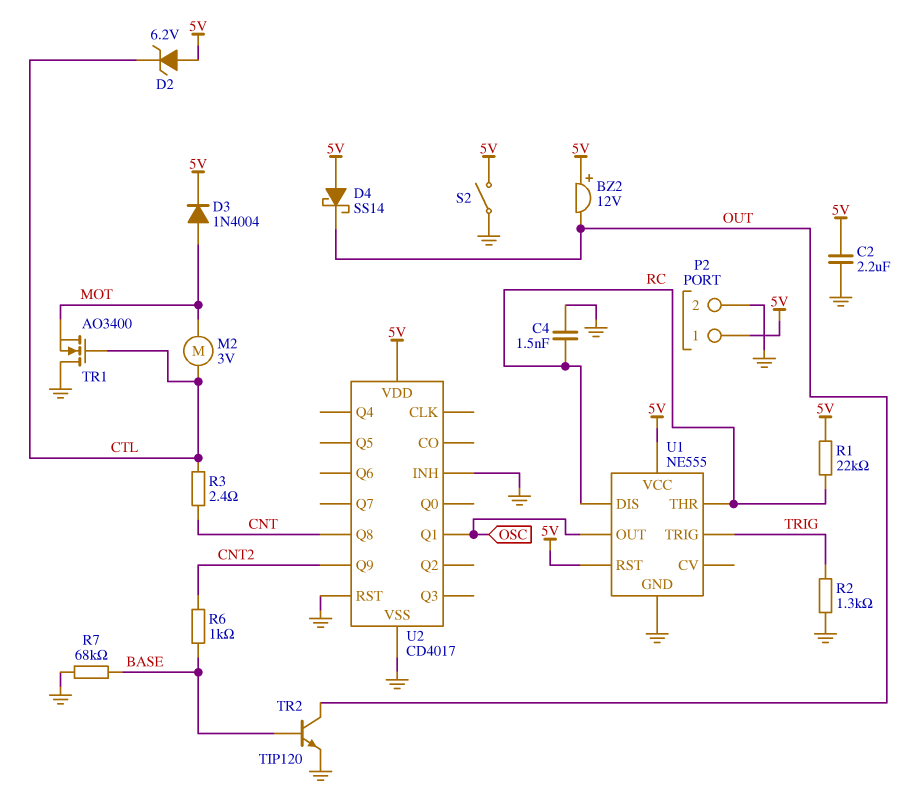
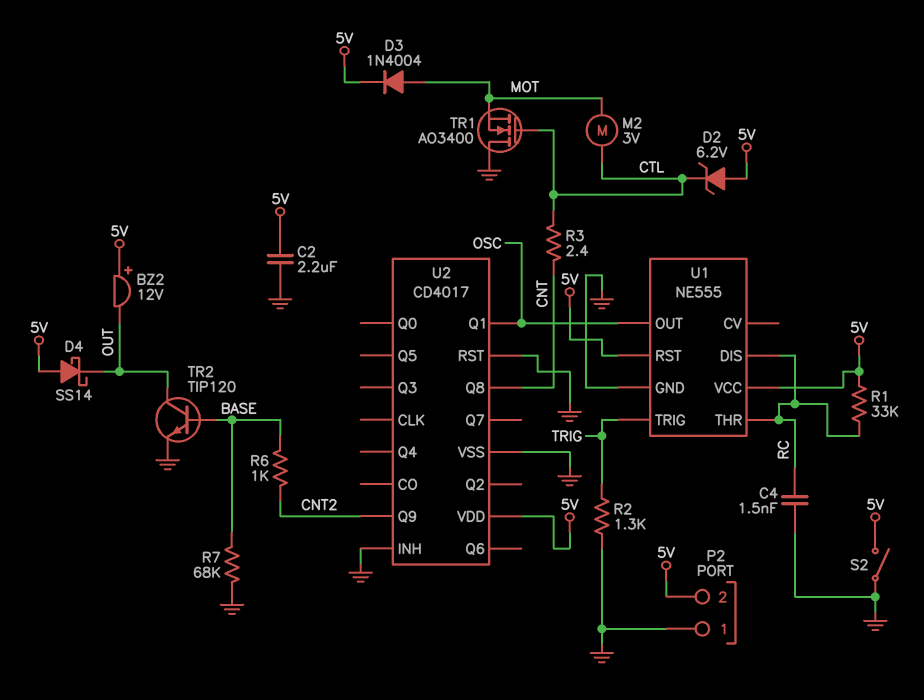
P2 pin 1: 5V -> GND
P2 pin 2: GND -> 5V
R1: 22k (5V, RC) -> 33k (5V, RC)

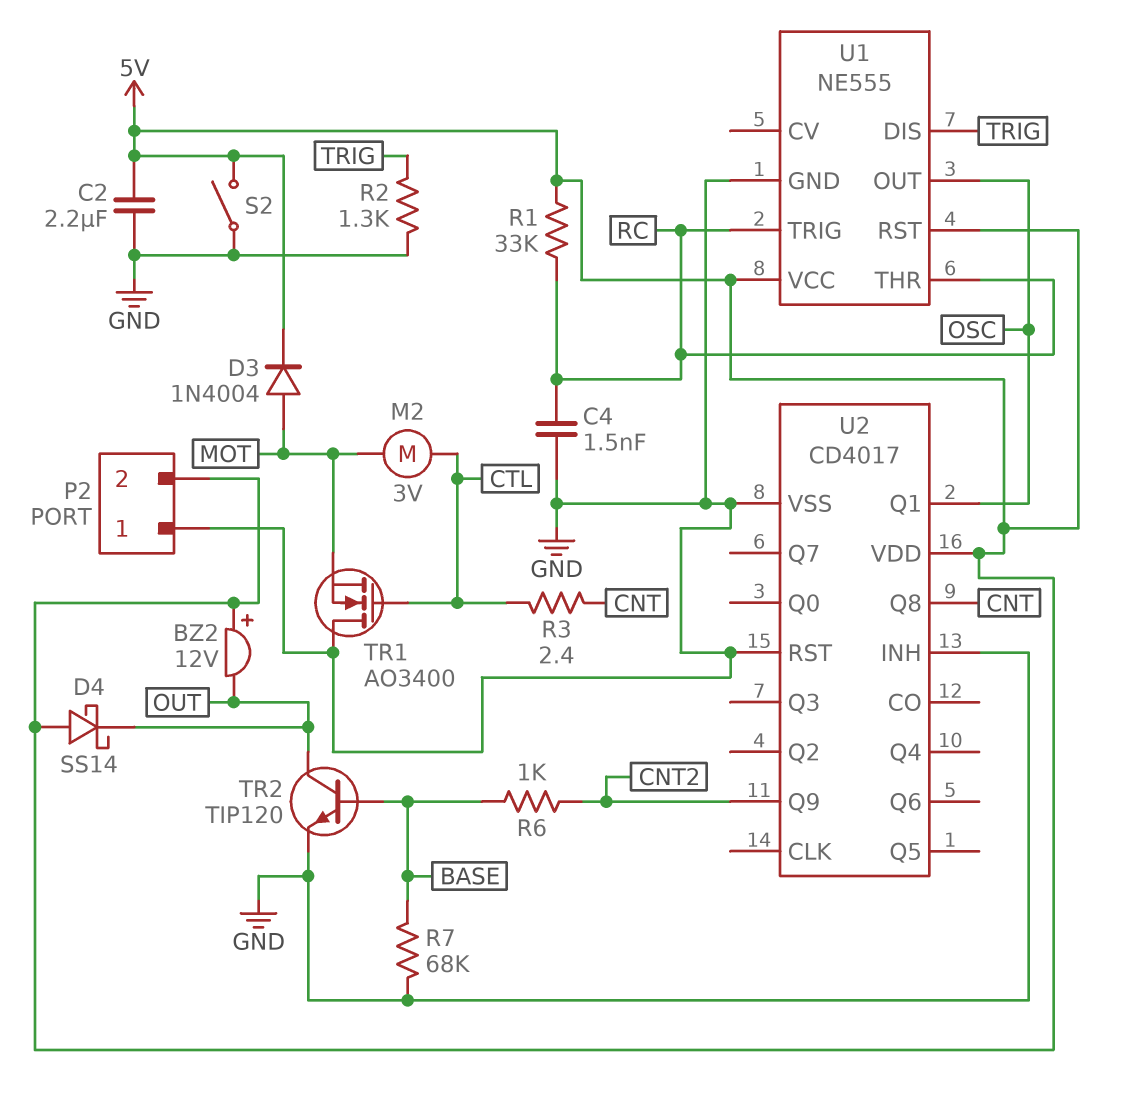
D2: zener 6.2V (A 5V, K CTL) -> none
U1 pin DIS: RC -> TRIG
U1 pin TRIG: TRIG -> RC

